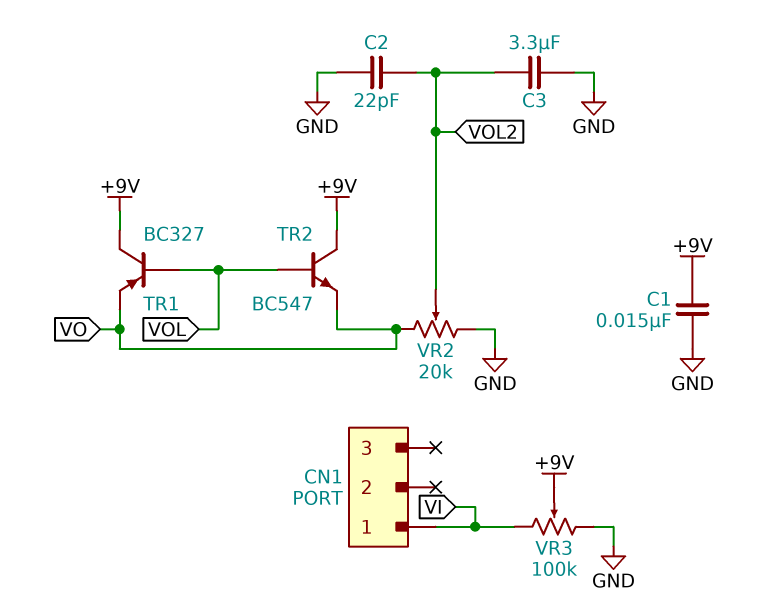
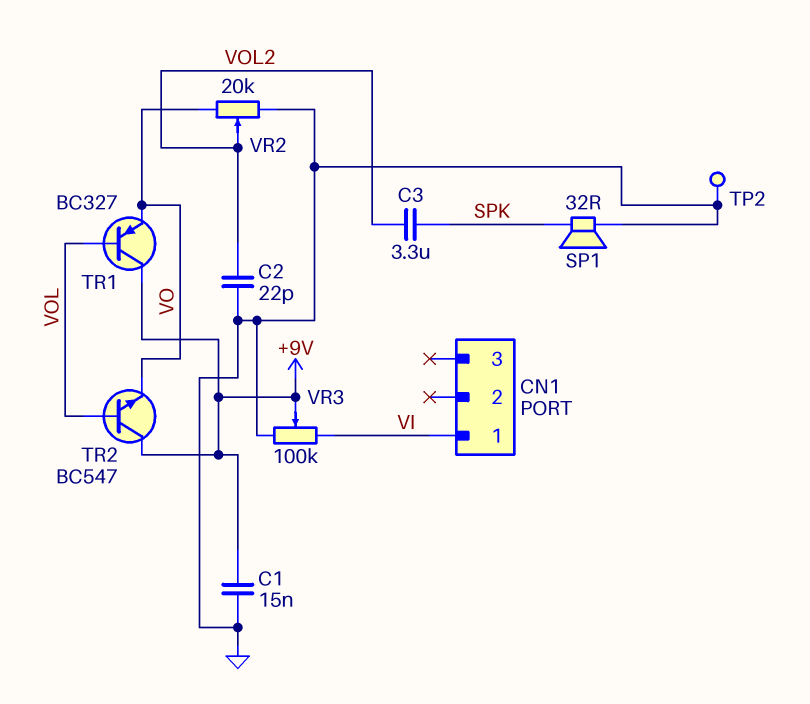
C3: 3.3uF (GND, VOL2) -> 3.3uF (SPK, VOL2)
SP1: none -> speaker 32R (GND, SPK)
TP2: none -> test point (GND)

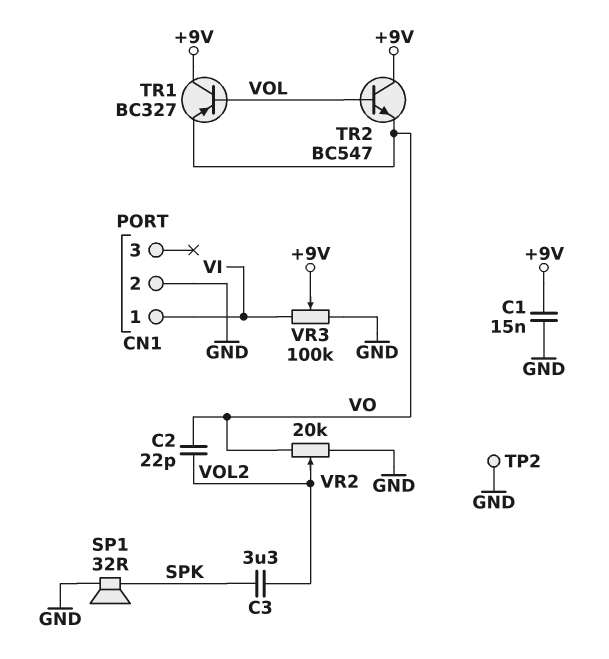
C2: 22pF (GND, VOL2) -> 22pF (VO, VOL2)
CN1 pin 2: none -> GND

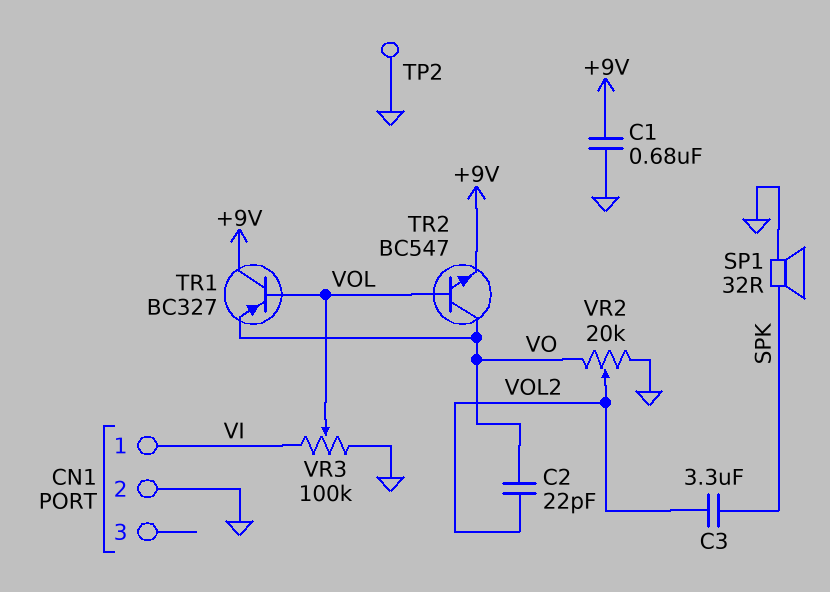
C1: 15nF (+9V, GND) -> 680nF (+9V, GND)
TR2: NPN BC547 (B VOL, C +9V, E VO) -> NPN BC547 (B VOL, C VO, E +9V)
VR3: 100k (GND, VI, wiper +9V) -> 100k (GND, VI, wiper VOL)

